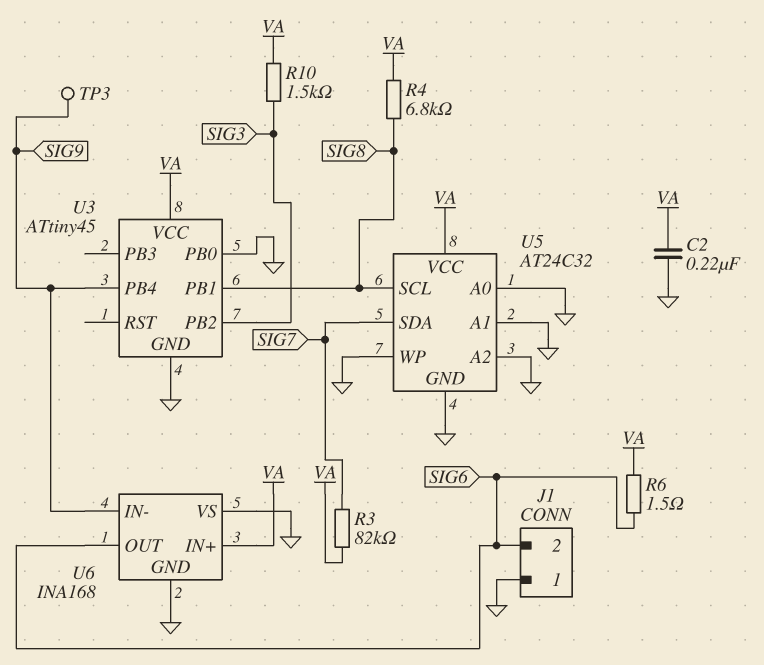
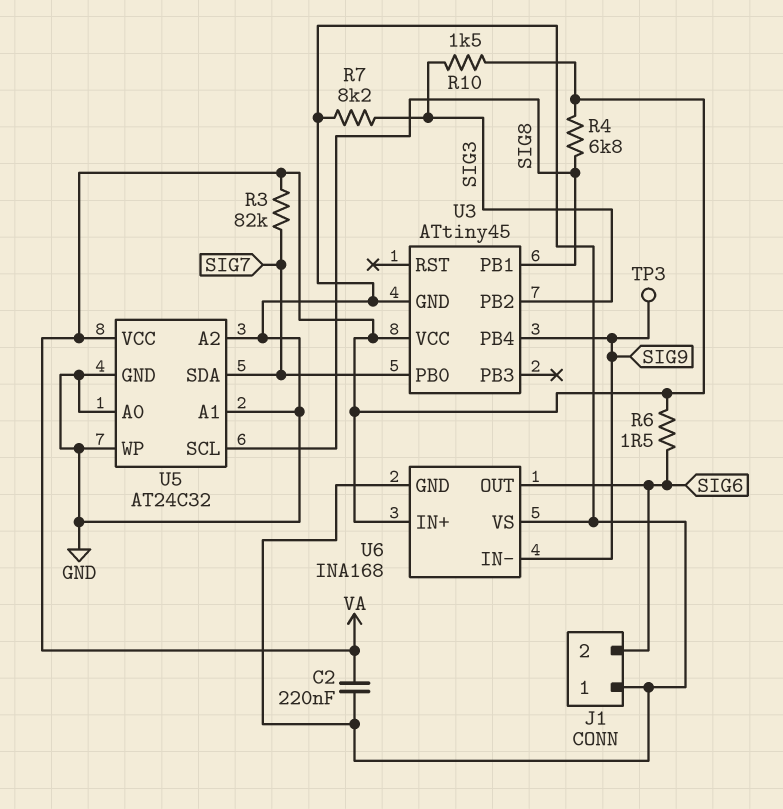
R7: none -> 8.2k (GND, SIG3)
U3 pin PB0: GND -> SIG7

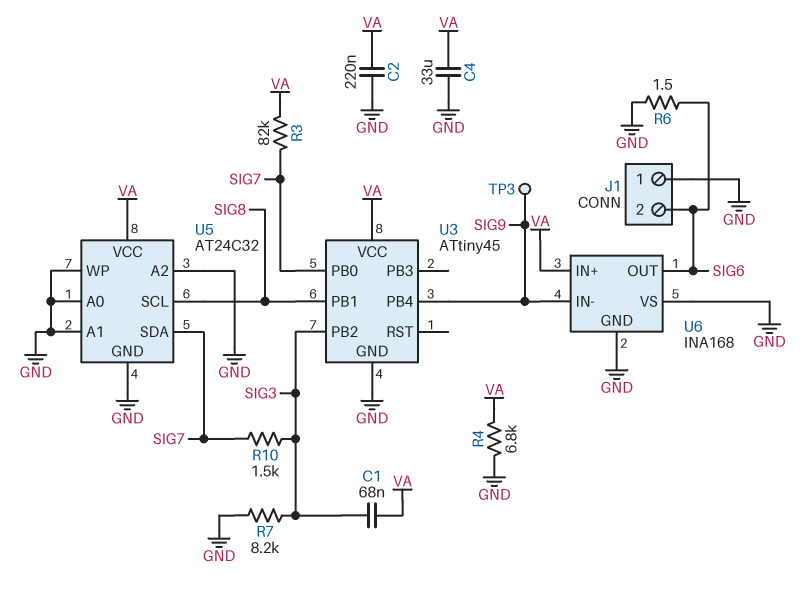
C1: none -> 68nF (SIG3, VA)
C4: none -> 33uF (GND, VA)
R4: 6.8k (SIG8, VA) -> 6.8k (GND, VA)
R6: 1.5 (SIG6, VA) -> 1.5 (GND, SIG6)
R10: 1.5k (SIG3, VA) -> 1.5k (SIG3, SIG7)

